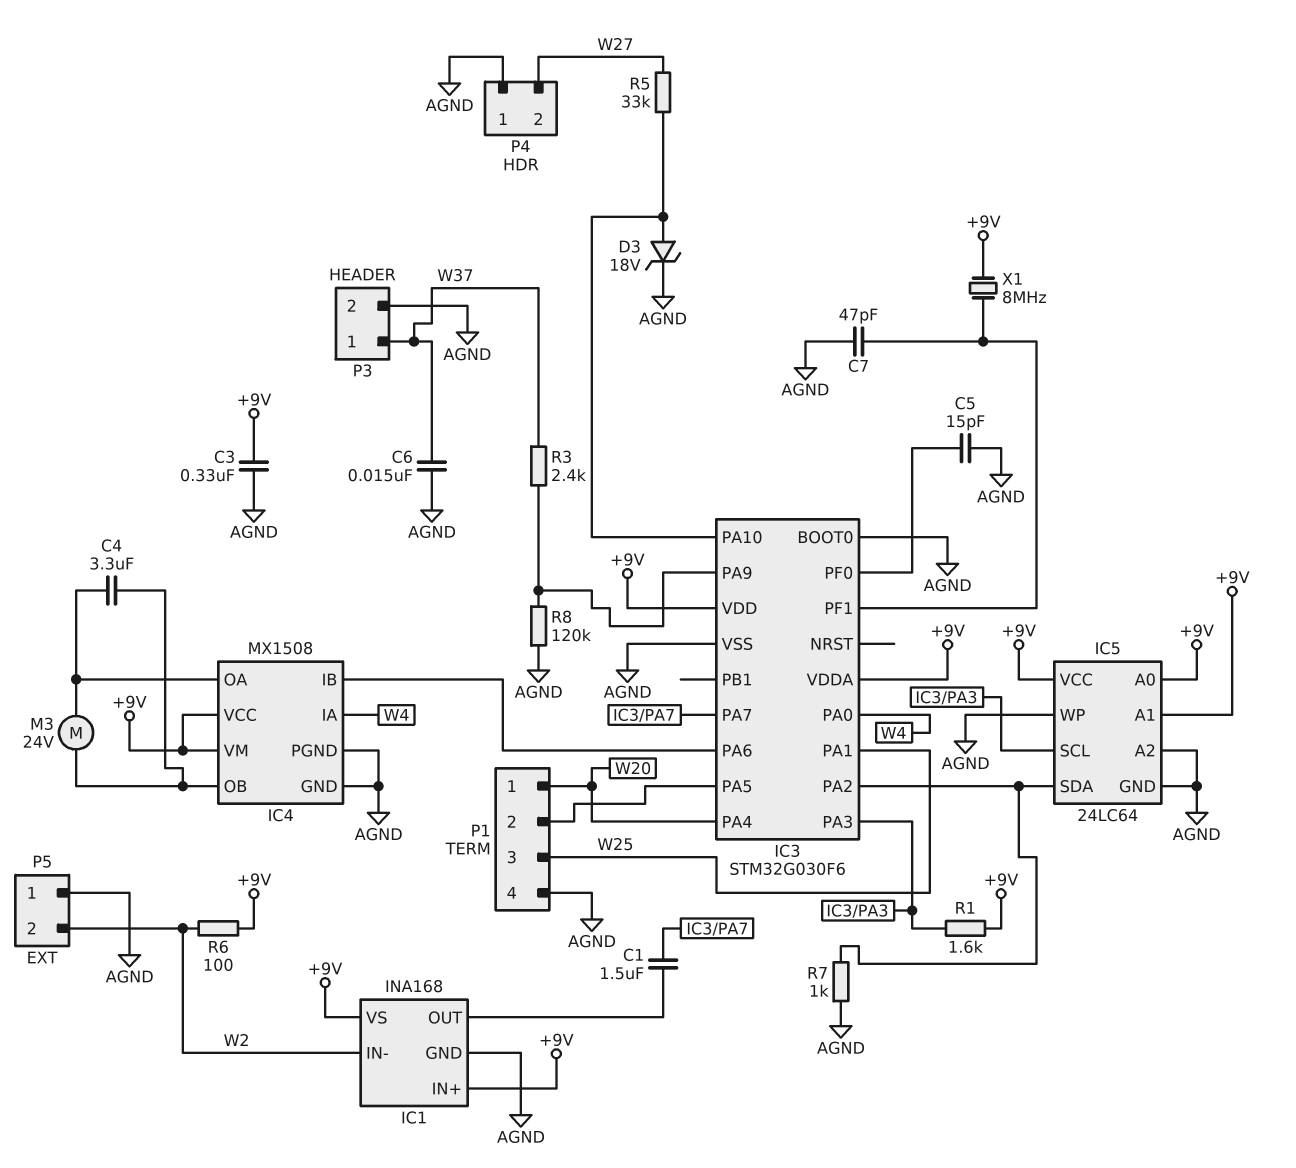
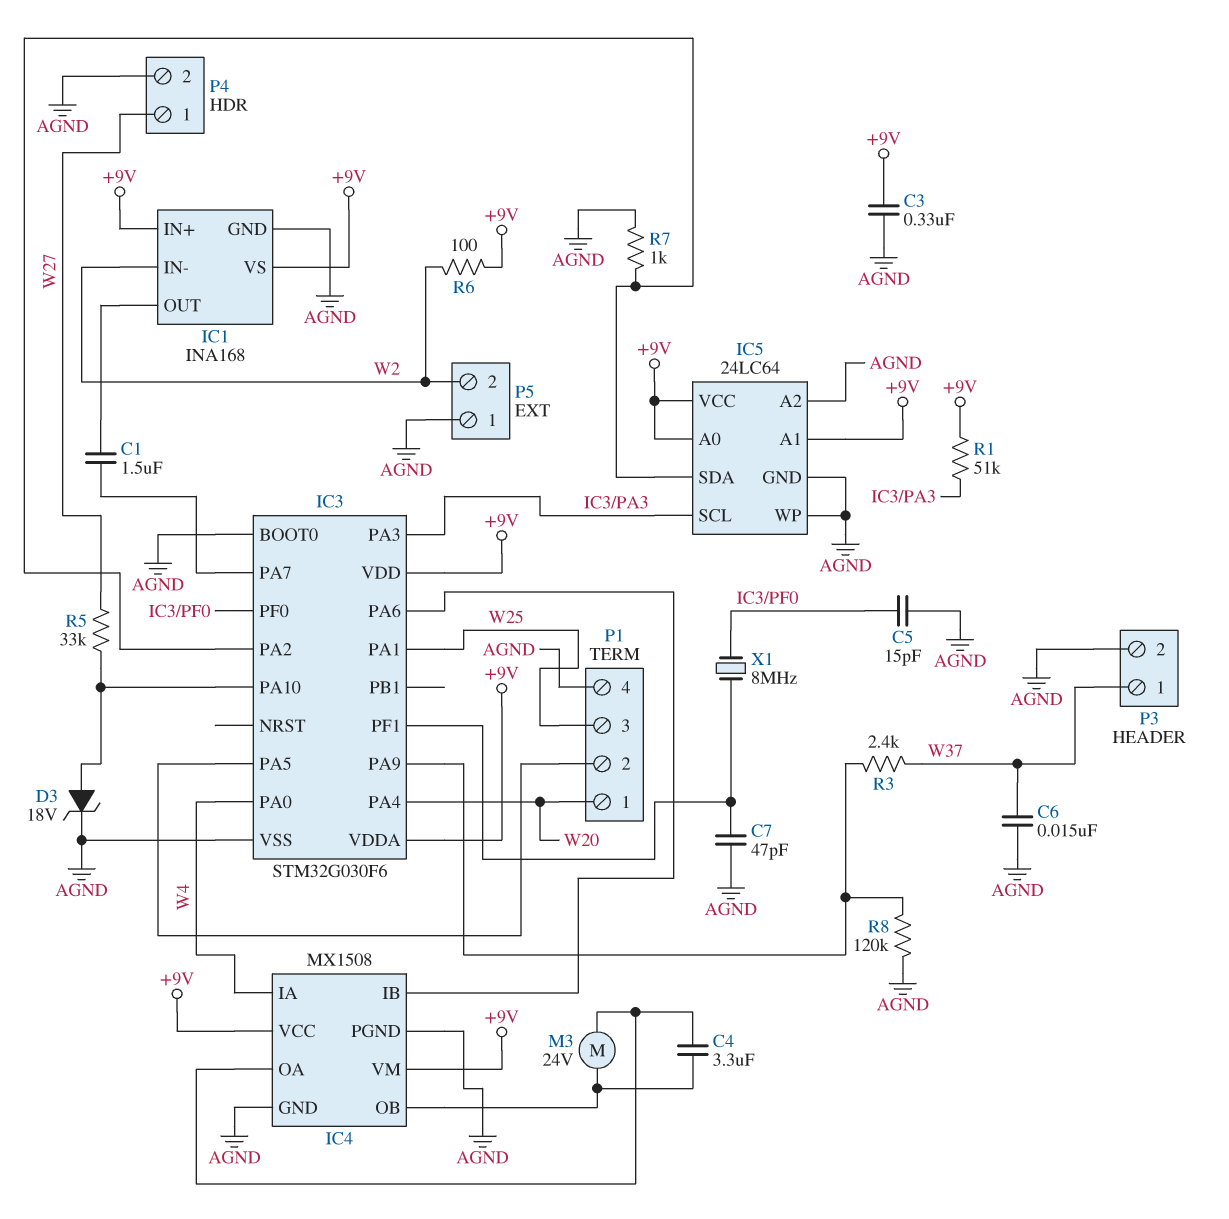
P4 pin 1: AGND -> W27
P4 pin 2: W27 -> AGND
R1: 1.6k (+9V, IC3/PA3) -> 51k (+9V, IC3/PA3)
X1: 8MHz (+9V, IC3/PF1) -> 8MHz (IC3/PF0, IC3/PF1)

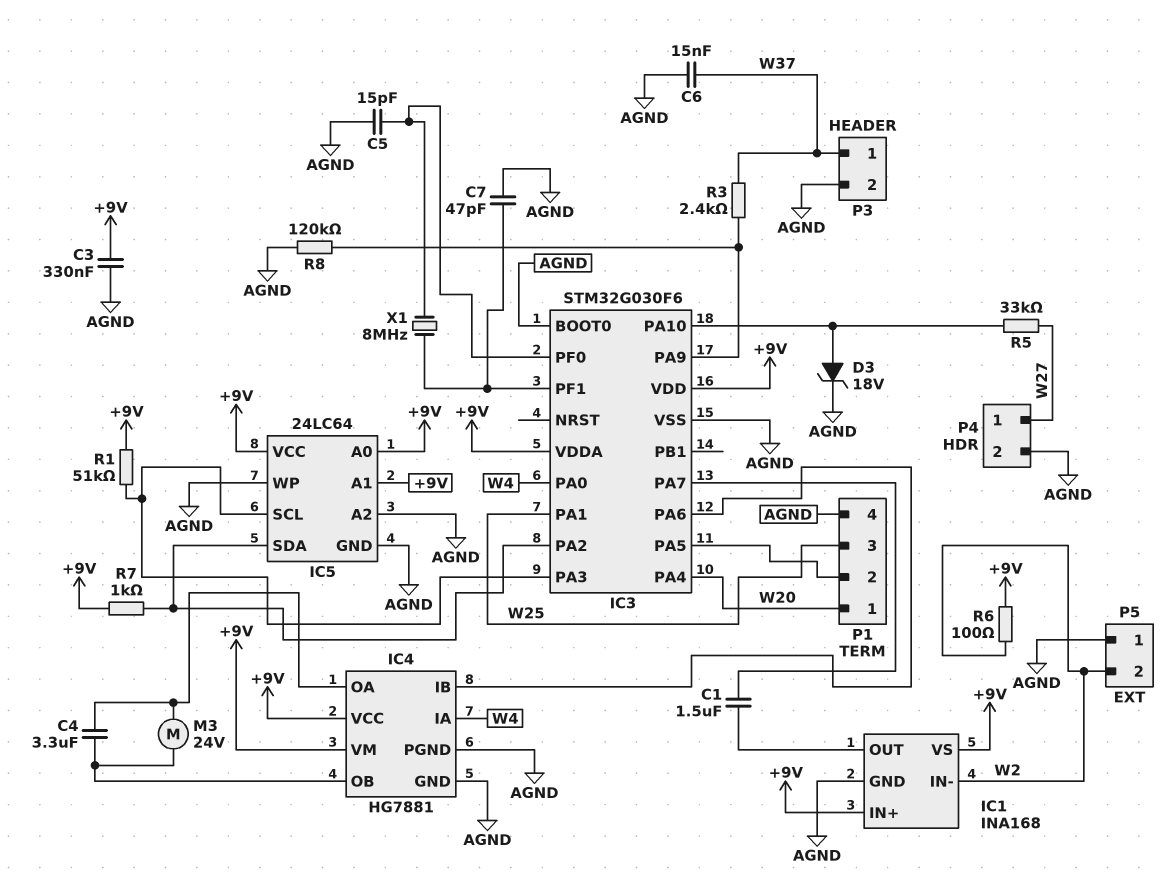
IC4: MX1508 -> HG7881
R7: 1k (AGND, IC3/PA2) -> 1k (+9V, IC3/PA2)

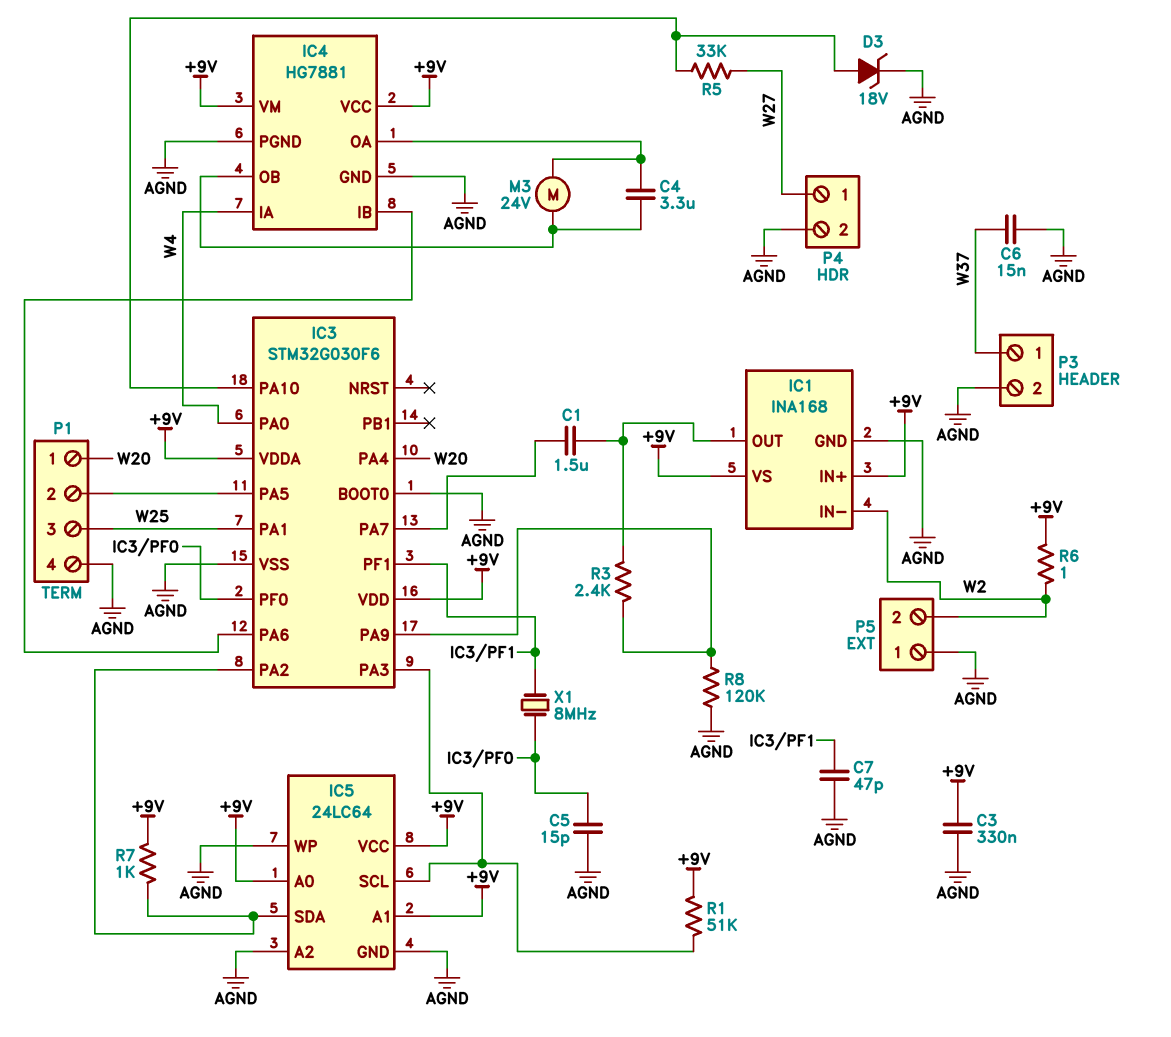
R3: 2.4k (IC3/PA9, W37) -> 2.4k (IC1/OUT, IC3/PA9)
R6: 100 (+9V, W2) -> 1 (+9V, W2)

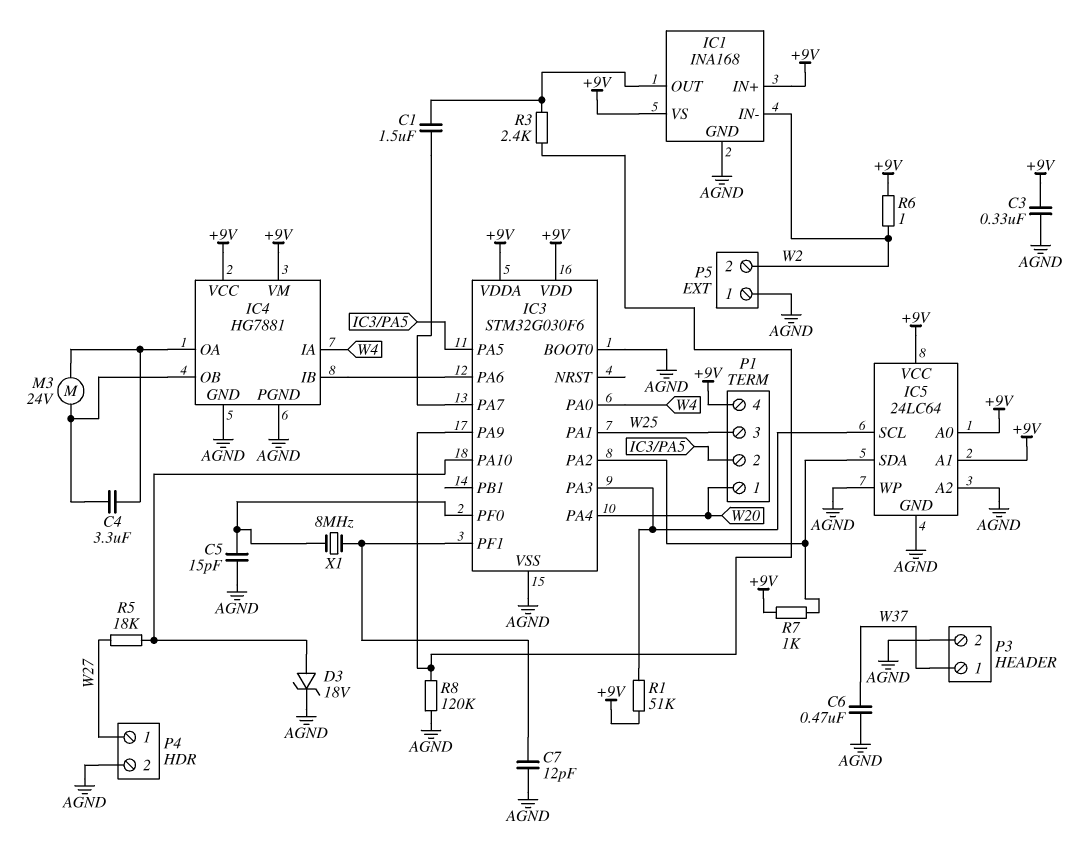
C6: 15nF (AGND, W37) -> 470nF (AGND, W37)
C7: 47pF (AGND, IC3/PF1) -> 12pF (AGND, IC3/PF1)
P1 pin 4: AGND -> +9V
R5: 33k (IC3/PA10, W27) -> 18k (IC3/PA10, W27)

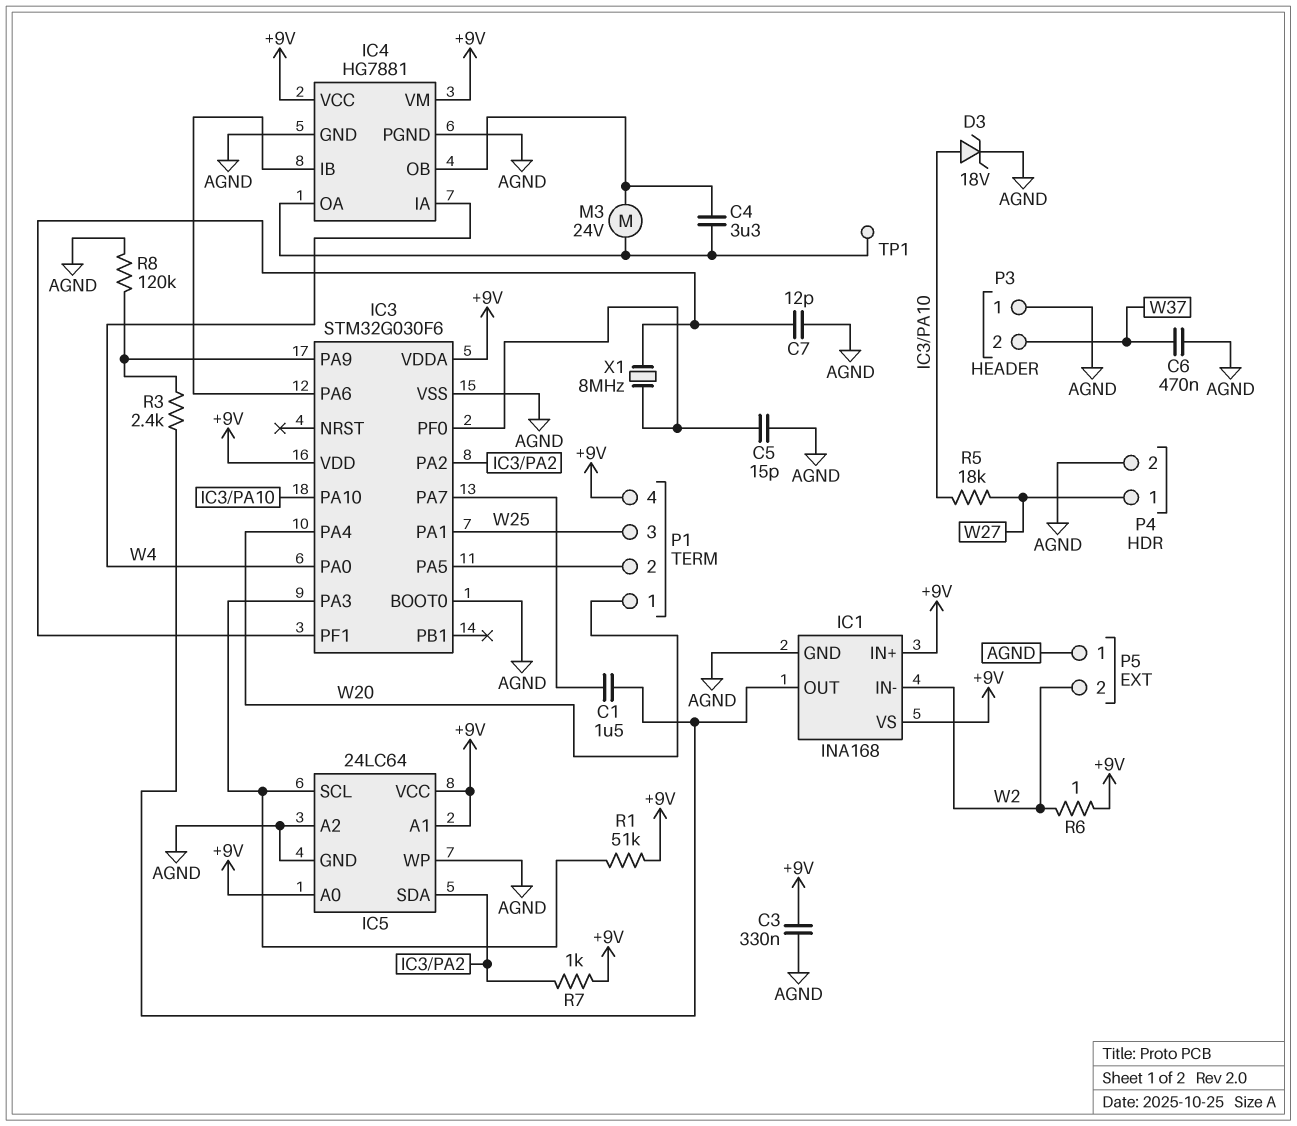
P3 pin 1: W37 -> AGND
P3 pin 2: AGND -> W37
TP1: none -> test point (IC4/OA)

